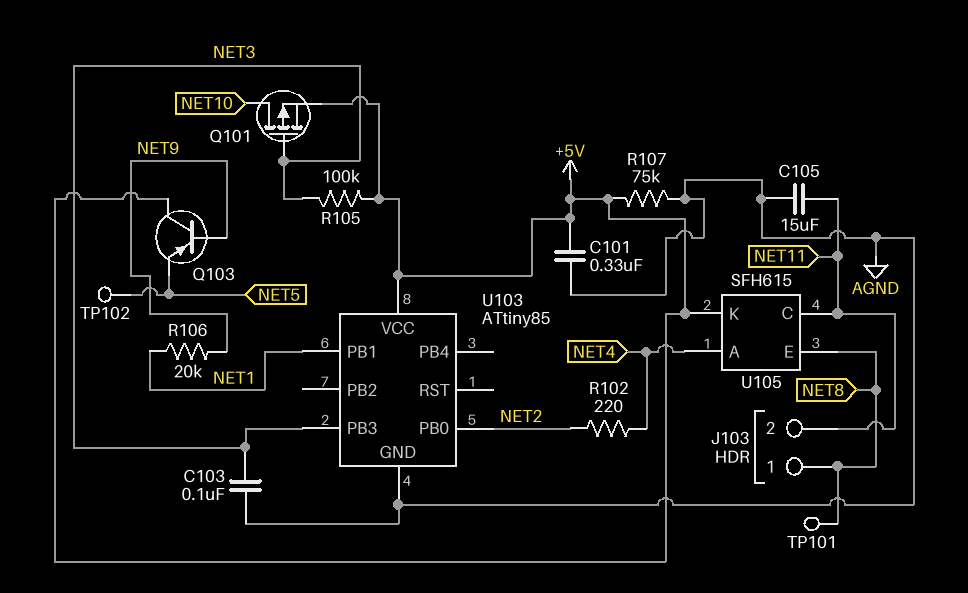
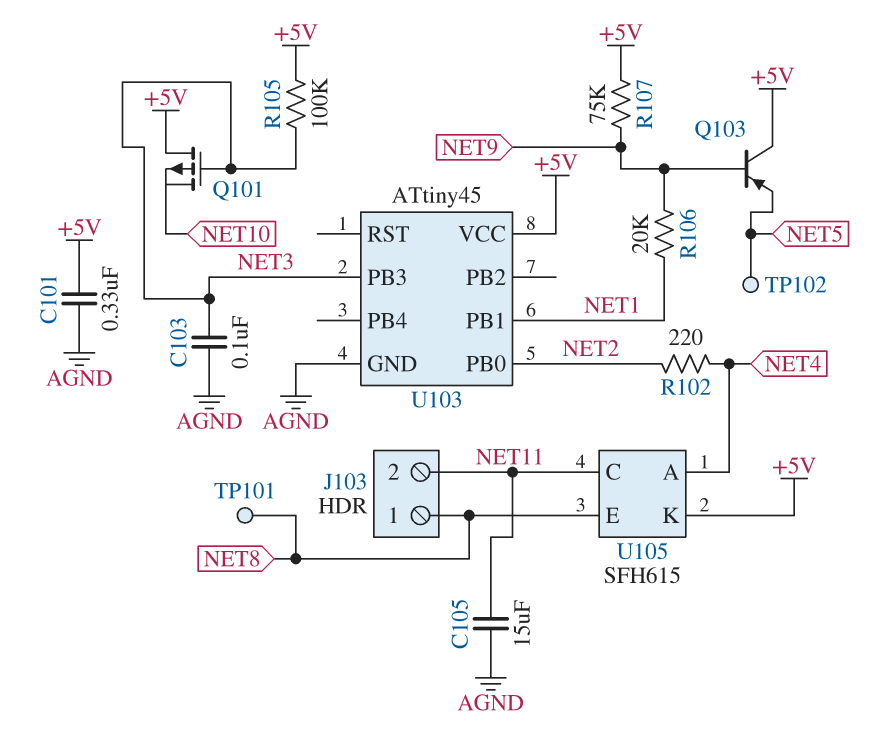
Q101: PMOS (G NET3, D NET10, S +5V) -> PMOS (G NET3, D +5V, S NET10)
R107: 75k (+5V, AGND) -> 75k (+5V, NET9)
U103: ATtiny85 -> ATtiny45

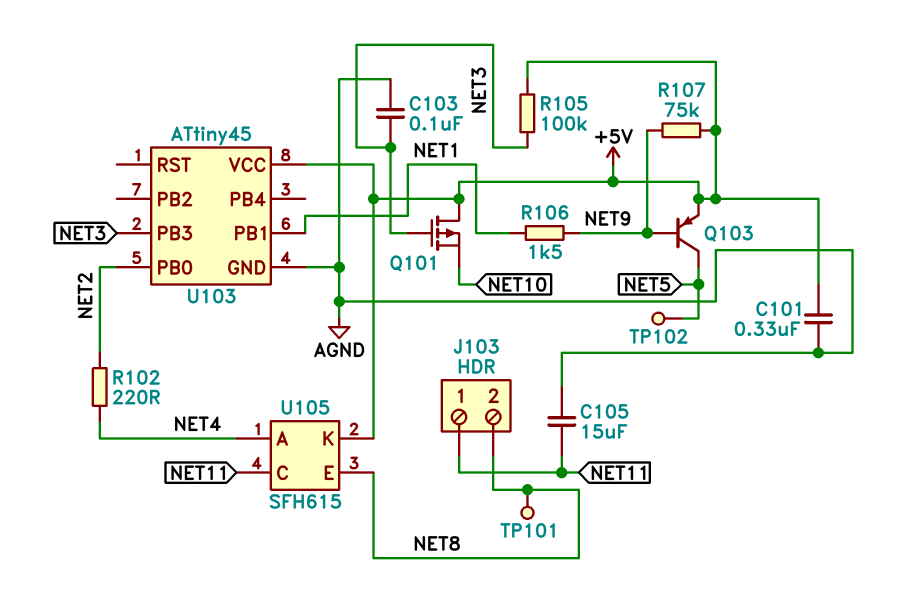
J103 pin 1: NET8 -> NET11
J103 pin 2: NET11 -> NET8
Q103: PNP (B NET9, C +5V, E NET5) -> PNP (B NET9, C NET5, E +5V)
R106: 20k (NET1, NET9) -> 1.5k (NET1, NET9)

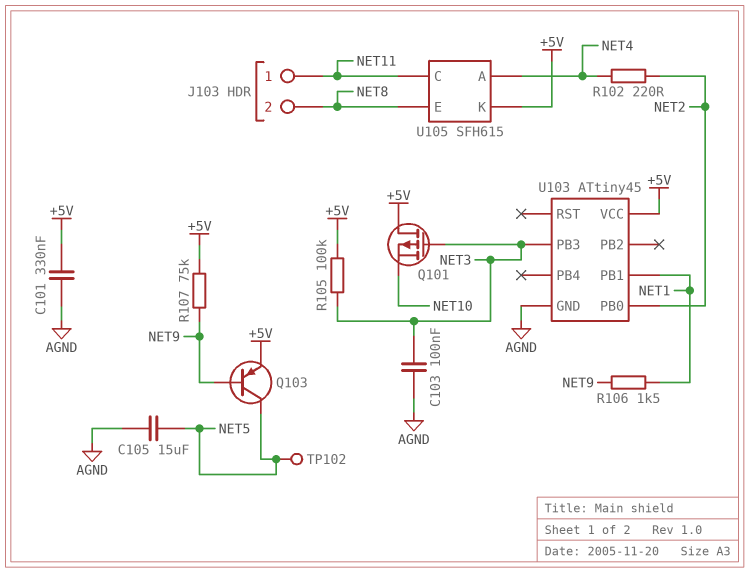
C105: 15uF (AGND, NET11) -> 15uF (AGND, NET5)
TP101: test point (NET8) -> none

